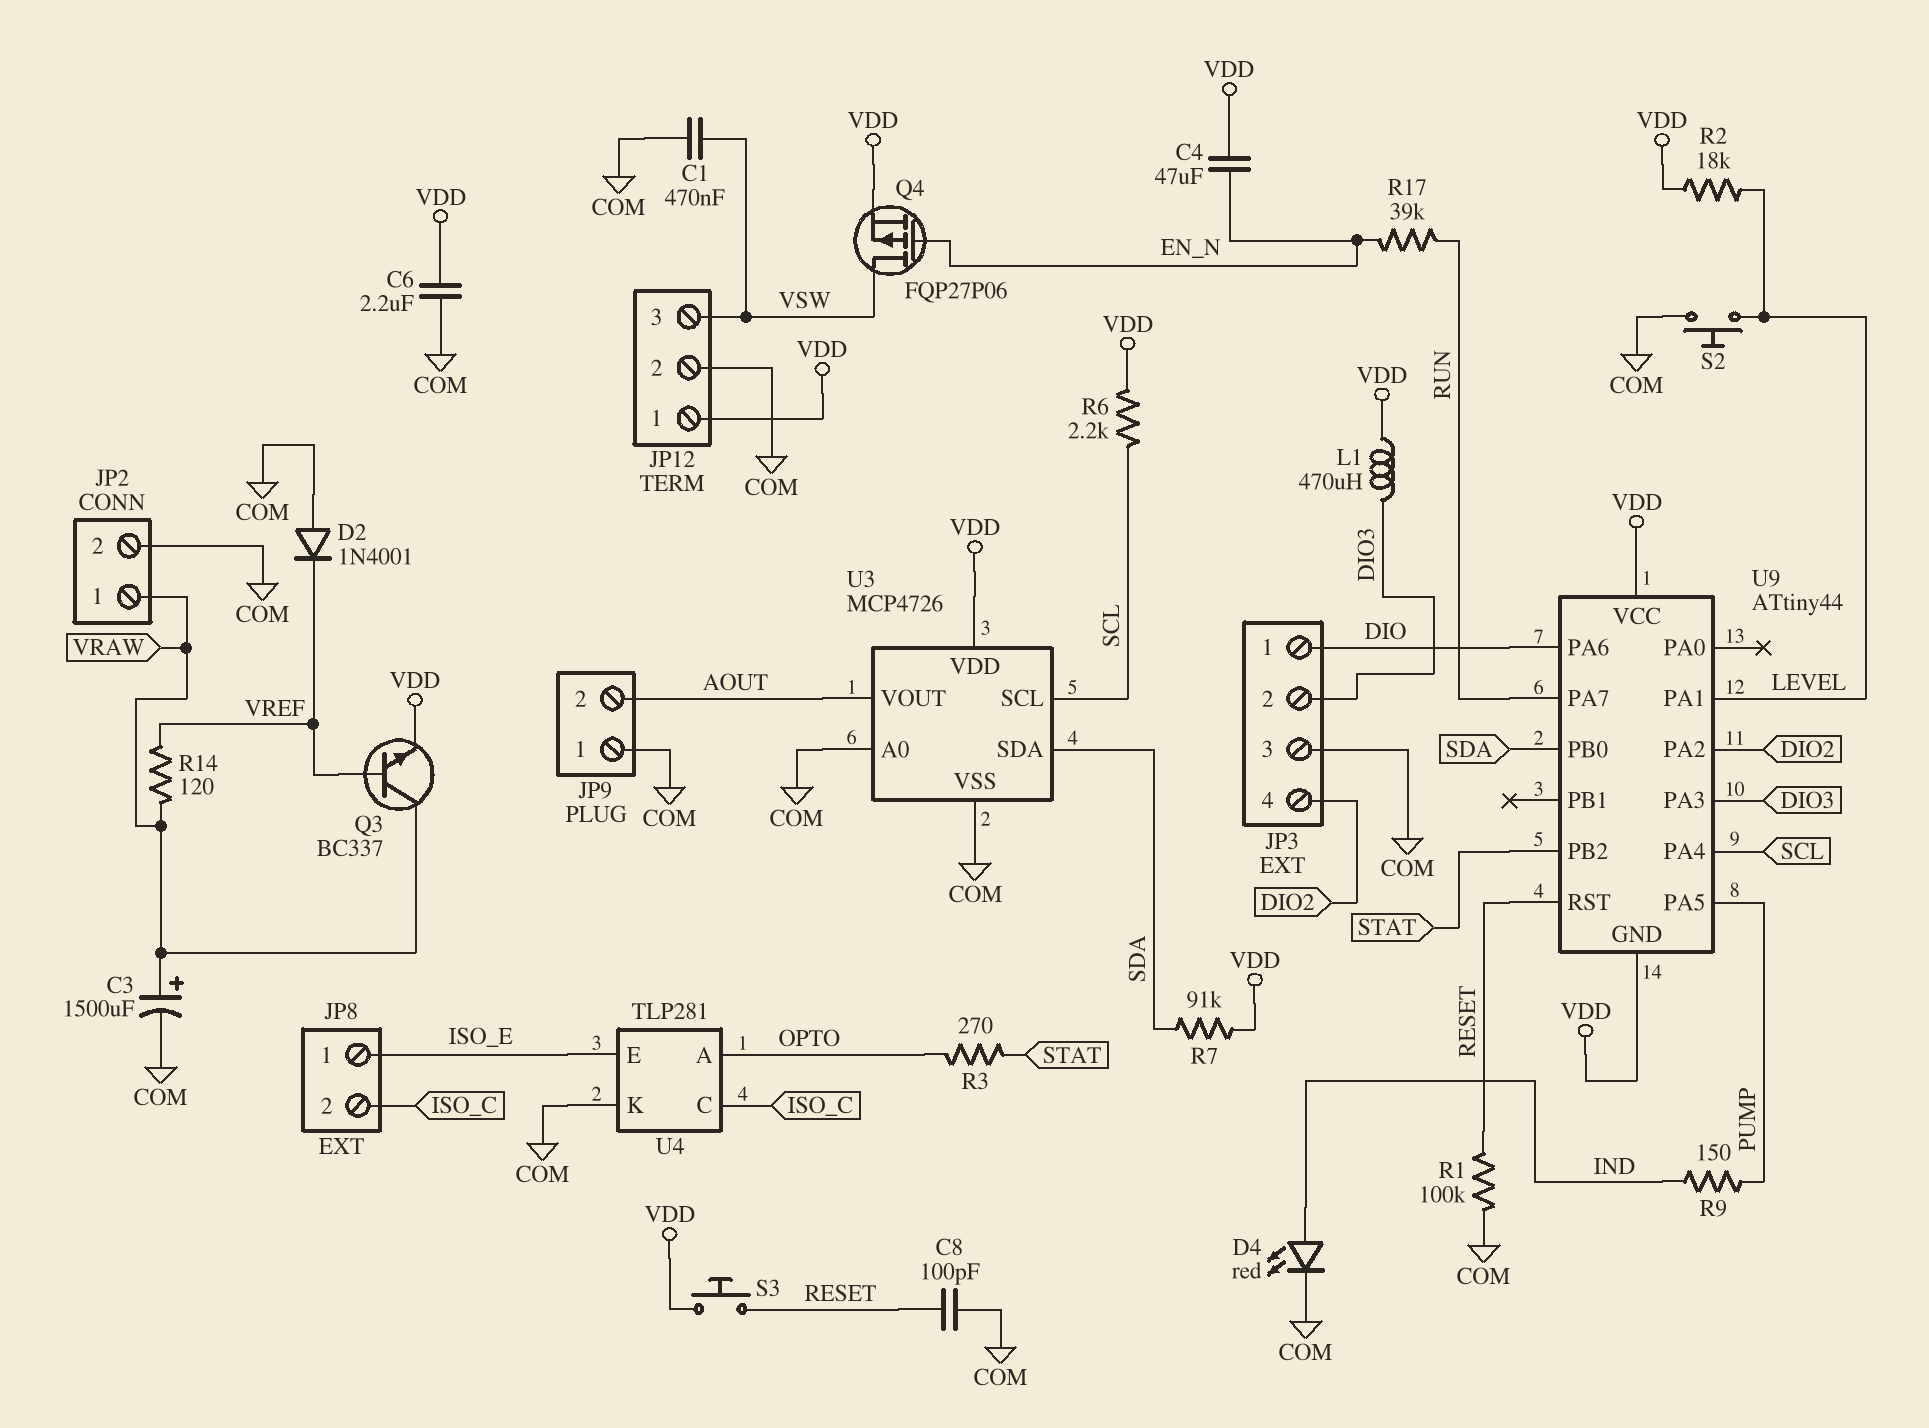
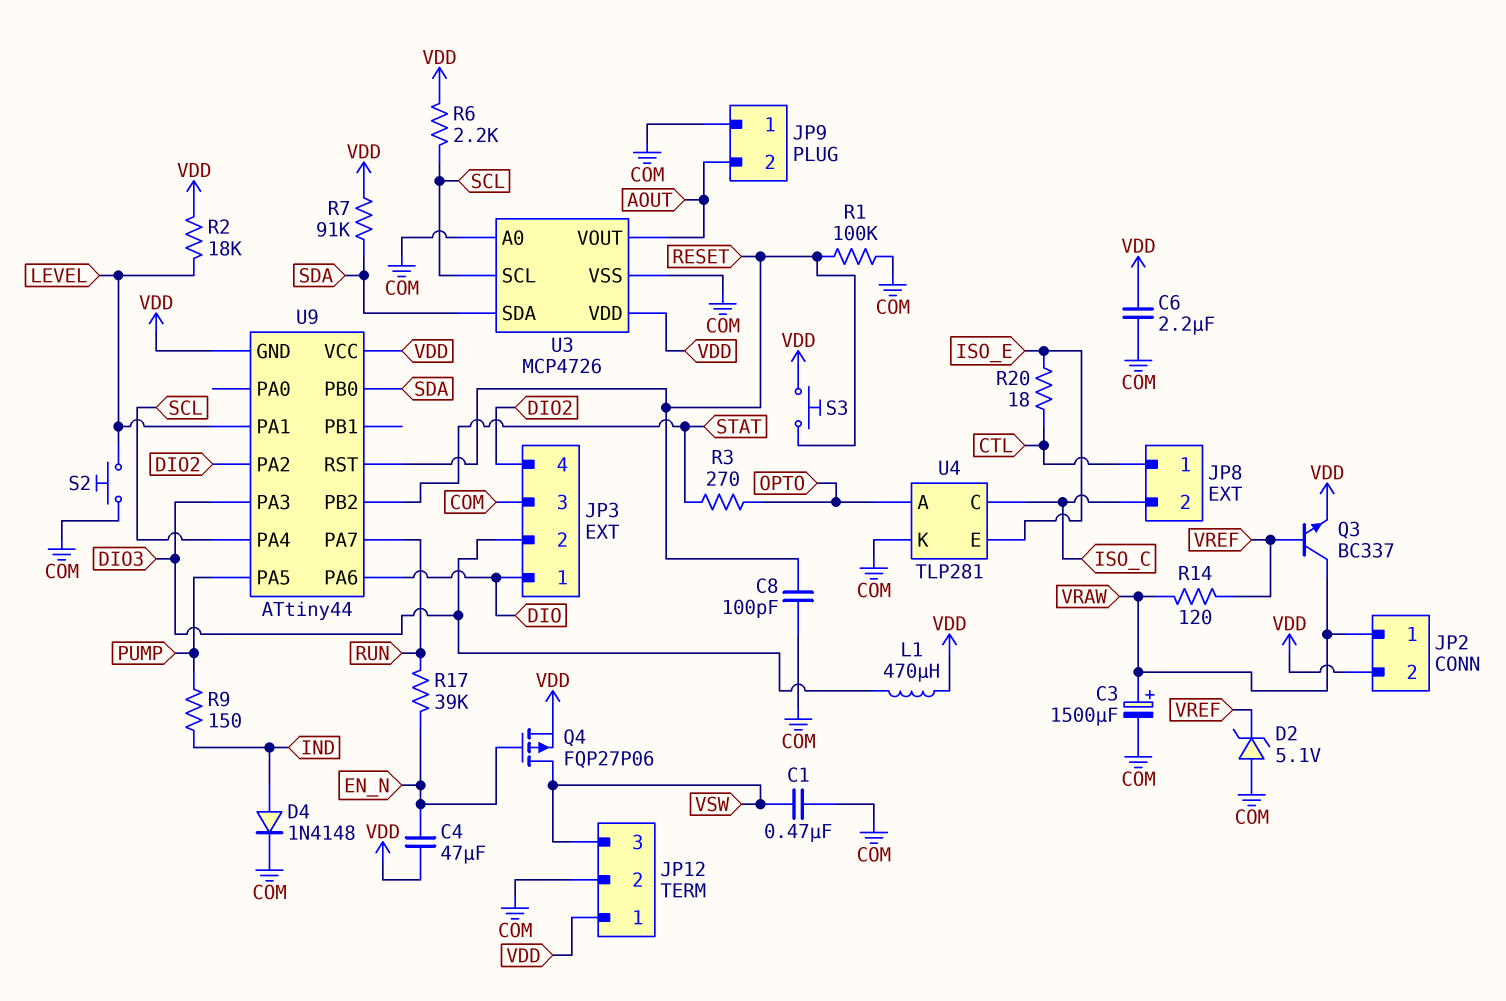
D2: diode 1N4001 (A COM, K VREF) -> zener 5.1V (A COM, K VREF)
D4: LED red (A IND, K COM) -> diode 1N4148 (A IND, K COM)
JP2 pin 2: COM -> VDD
JP8 pin 1: ISO_E -> CTL
R20: none -> 18 (CTL, ISO_E)

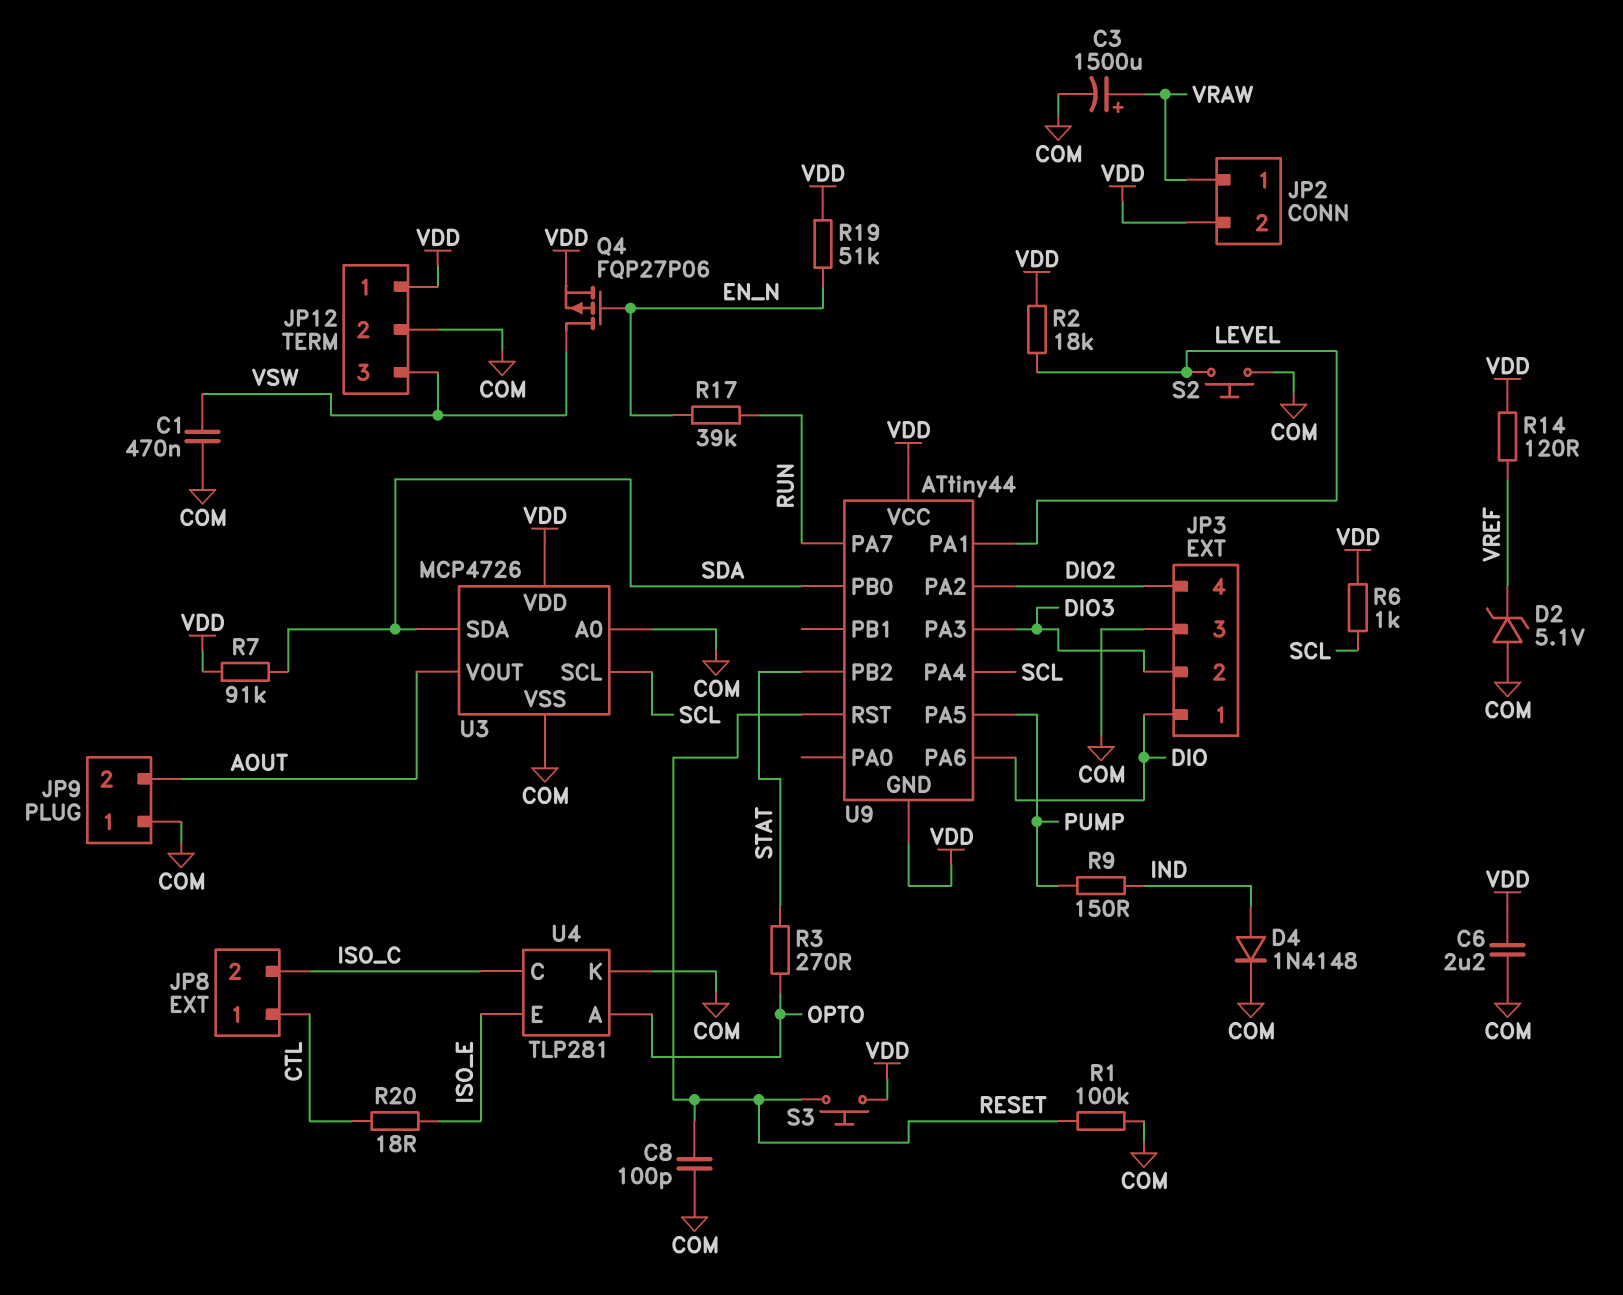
C4: 47uF (EN_N, VDD) -> none
L1: 470uH (DIO3, VDD) -> none
Q3: NPN BC337 (B VREF, C VRAW, E VDD) -> none
R6: 2.2k (SCL, VDD) -> 1k (SCL, VDD)
R14: 120 (VRAW, VREF) -> 120 (VDD, VREF)
R19: none -> 51k (EN_N, VDD)

